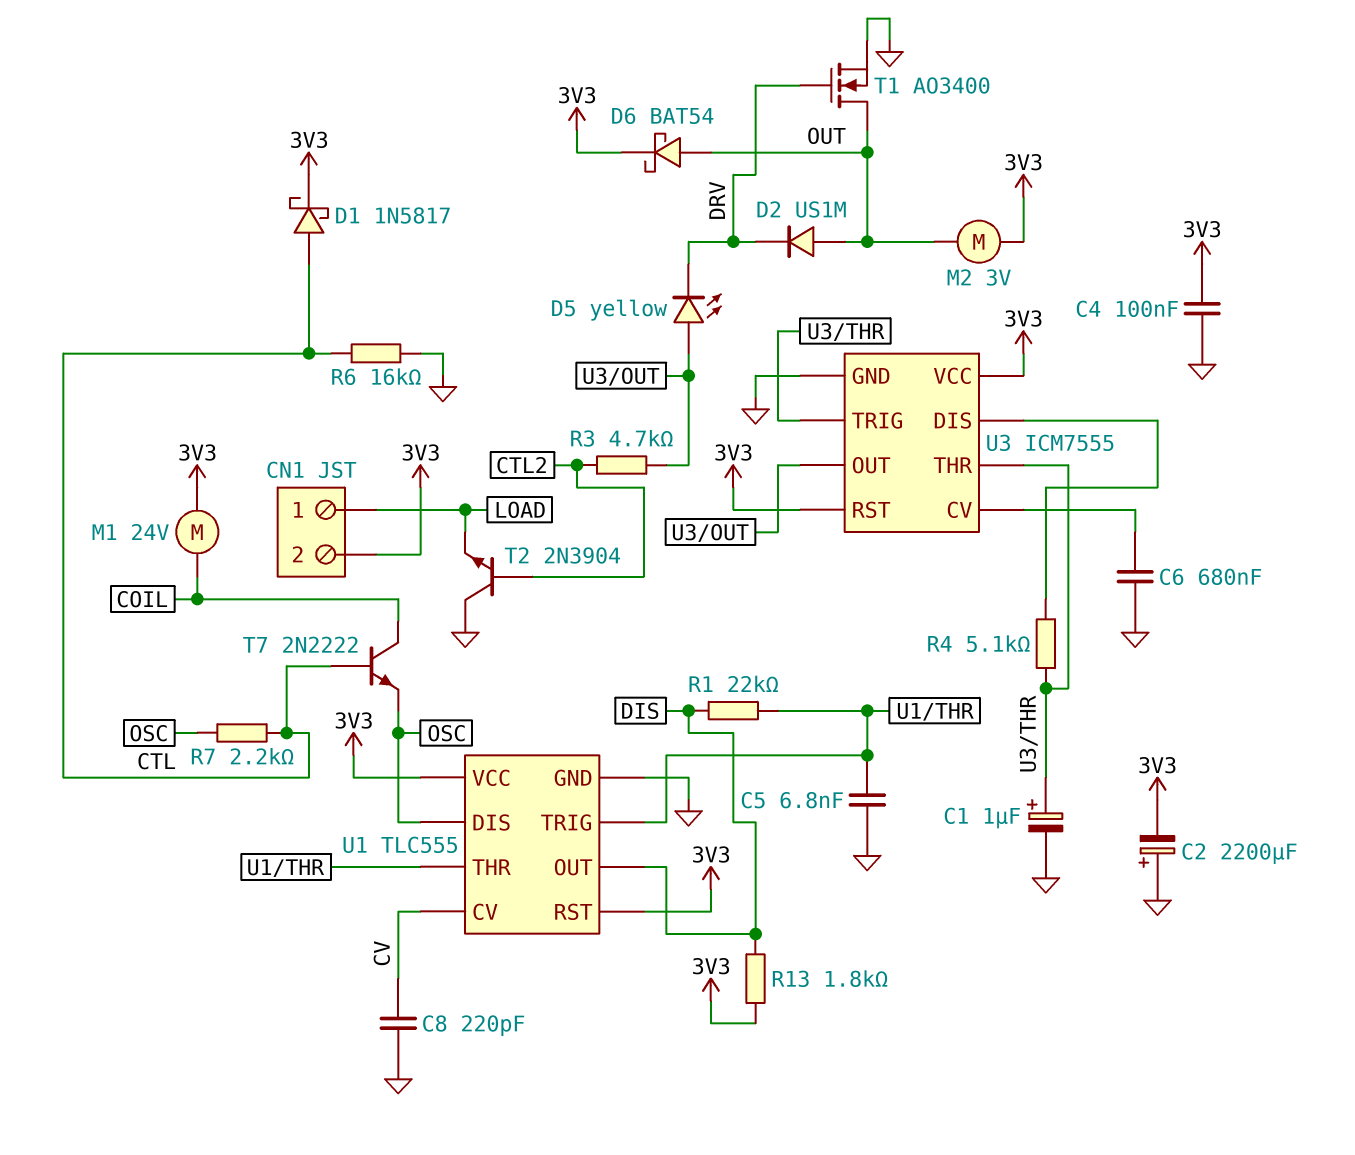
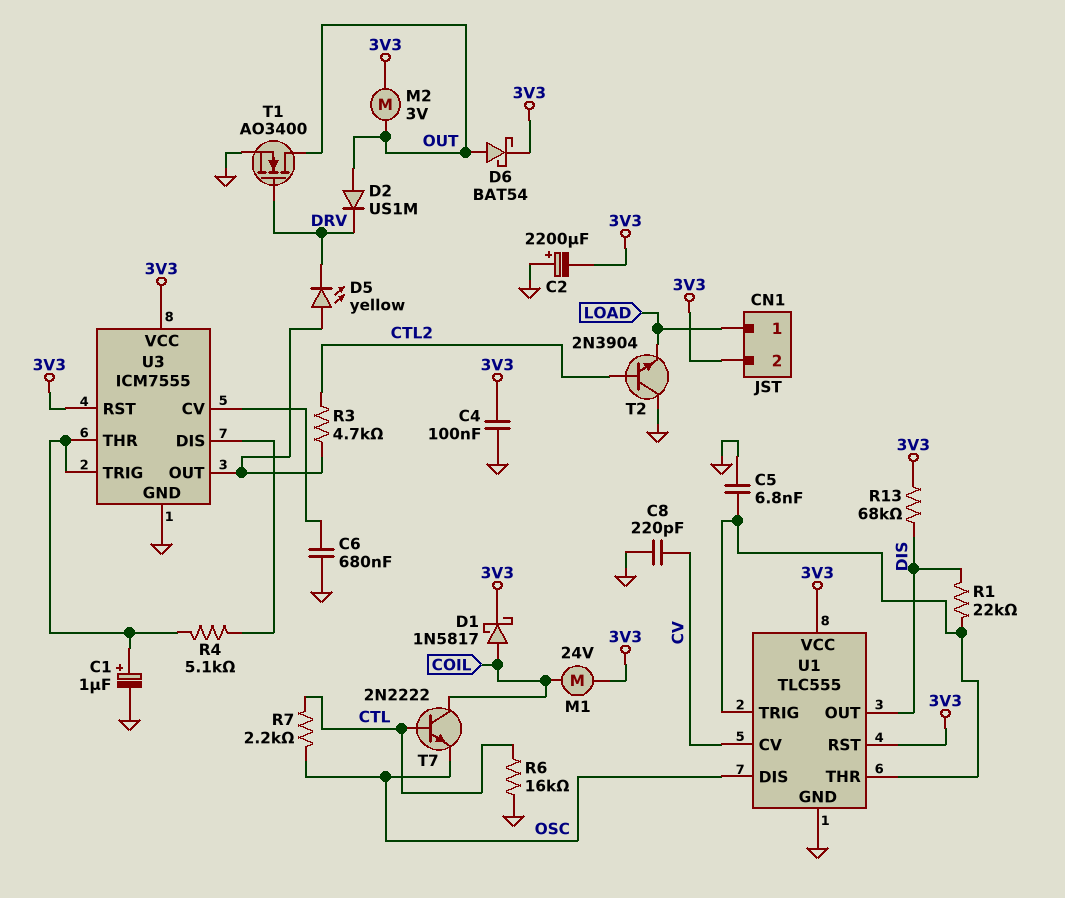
D1: schottky 1N5817 (A CTL, K 3V3) -> schottky 1N5817 (A COIL, K 3V3)
R13: 1.8k (3V3, DIS) -> 68k (3V3, DIS)

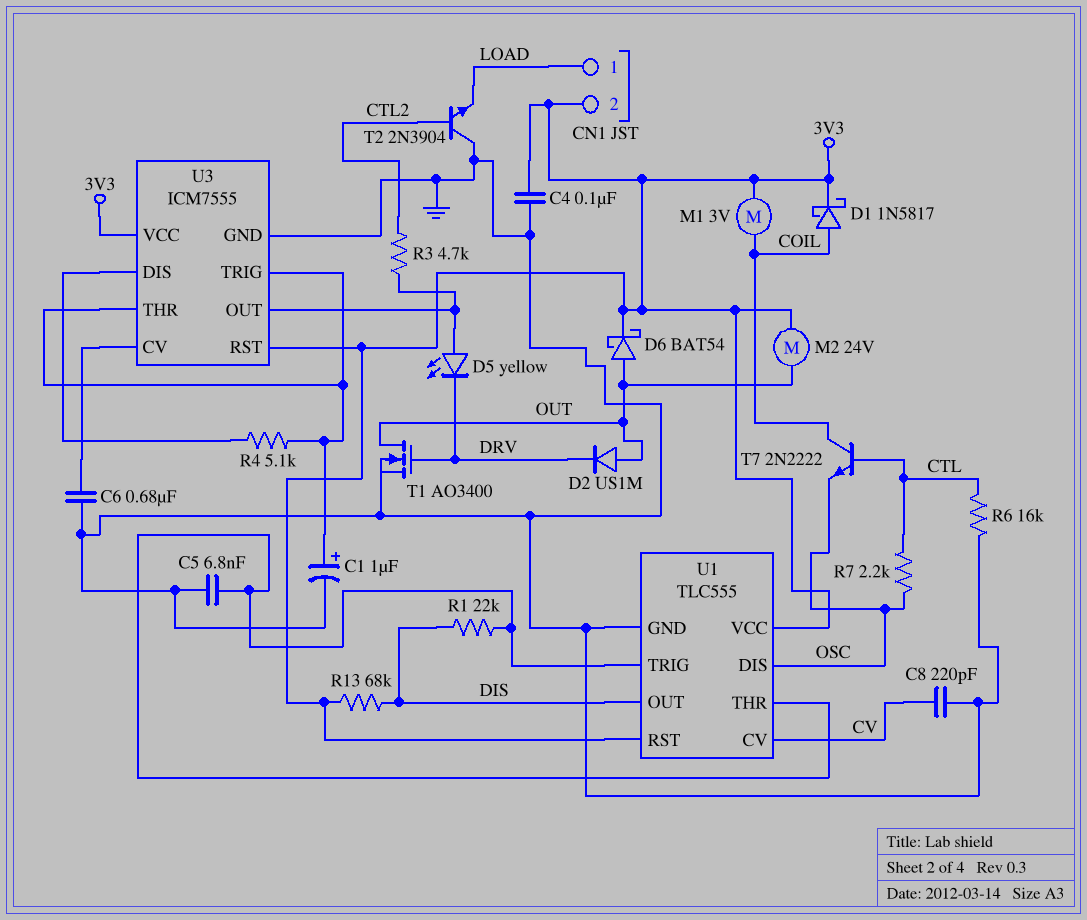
C2: 2200uF (plus GND, minus 3V3) -> none
M1: motor 24V (3V3, COIL) -> motor 3V (3V3, COIL)
M2: motor 3V (3V3, OUT) -> motor 24V (3V3, OUT)

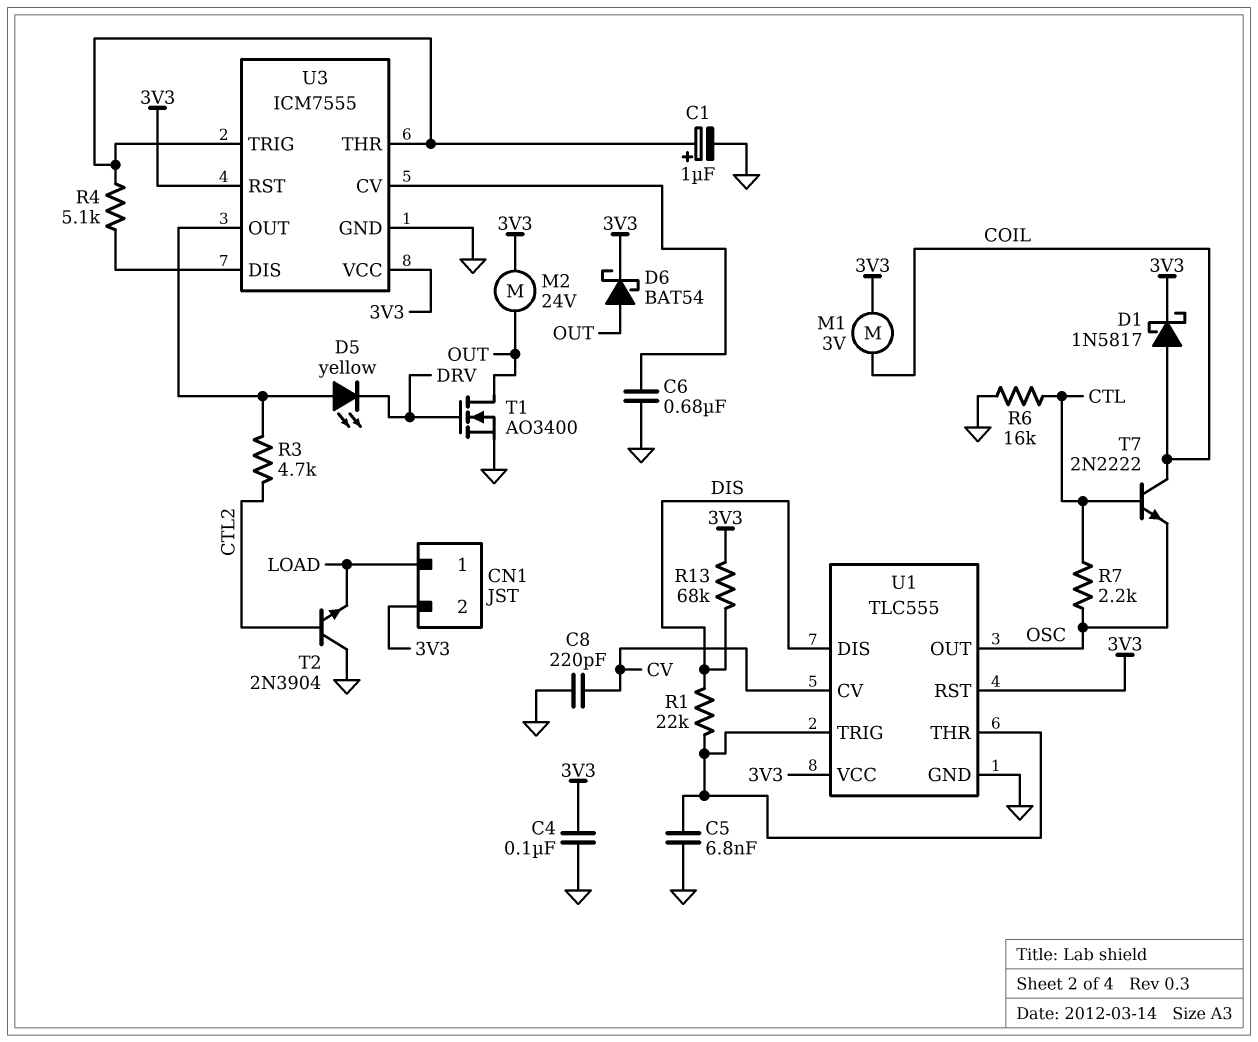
D2: diode US1M (A OUT, K DRV) -> none
U1 pin DIS: OSC -> DIS
U1 pin OUT: DIS -> OSC

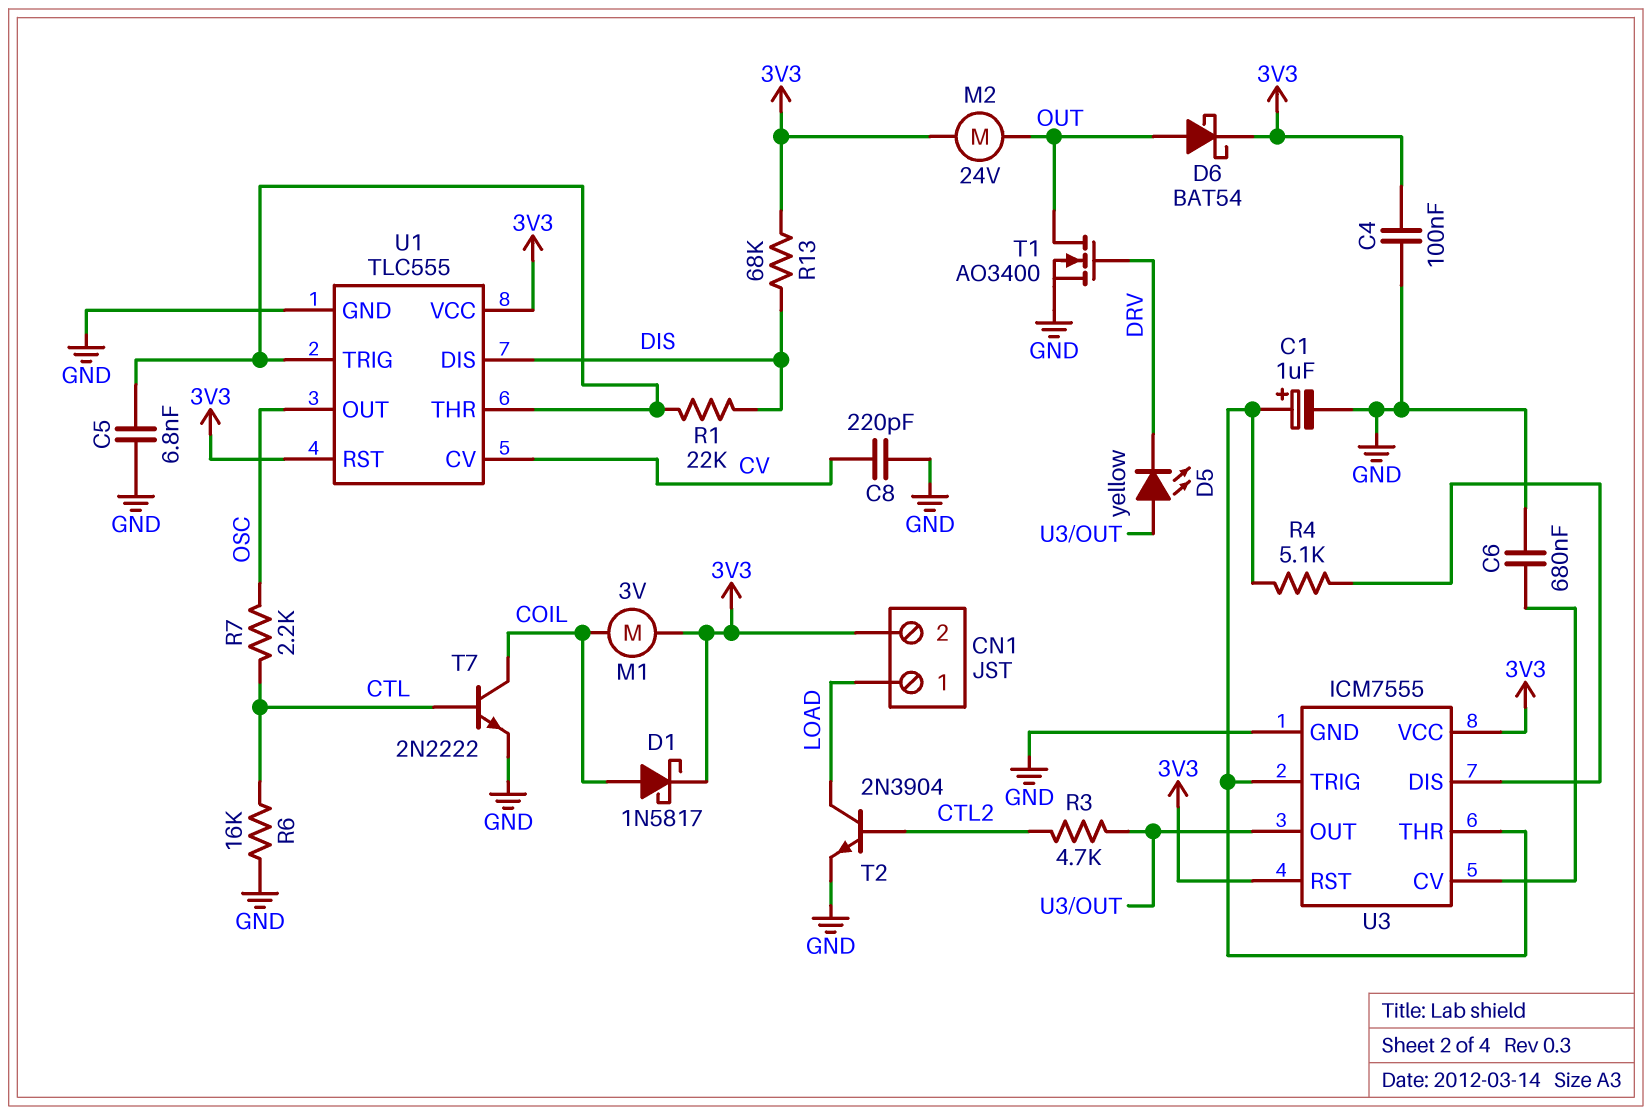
T2: NPN 2N3904 (B CTL2, C GND, E LOAD) -> NPN 2N3904 (B CTL2, C LOAD, E GND)
T7: NPN 2N2222 (B CTL, C COIL, E OSC) -> NPN 2N2222 (B CTL, C COIL, E GND)

